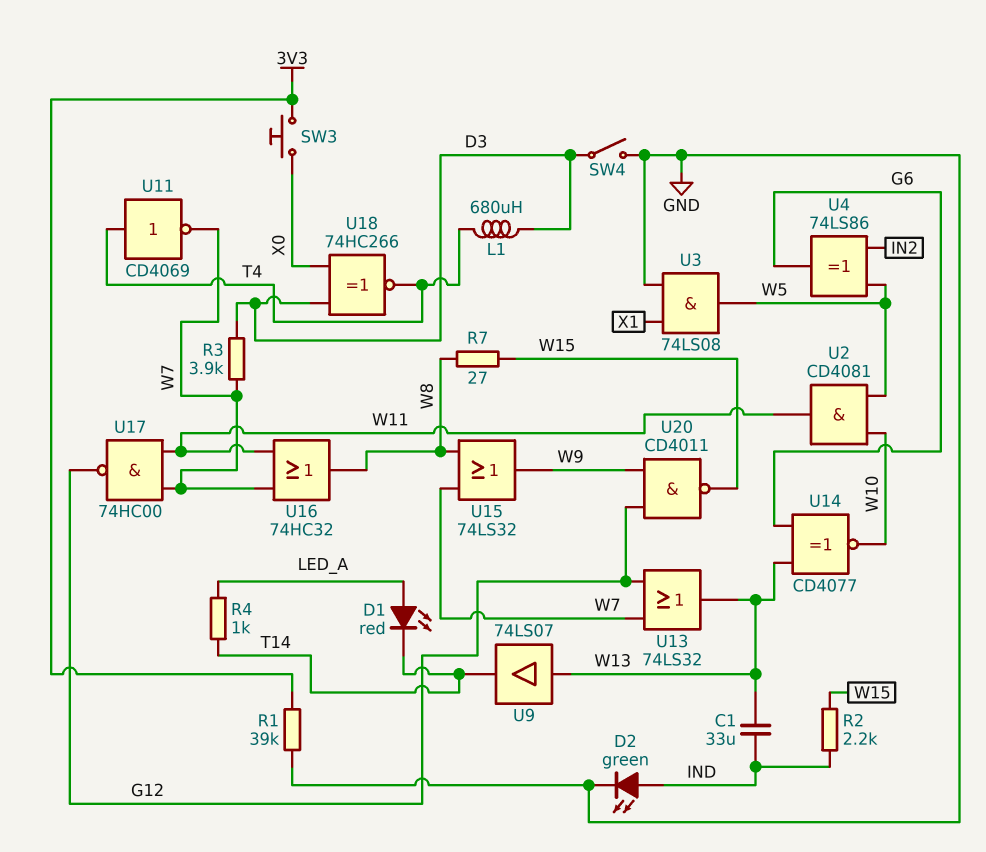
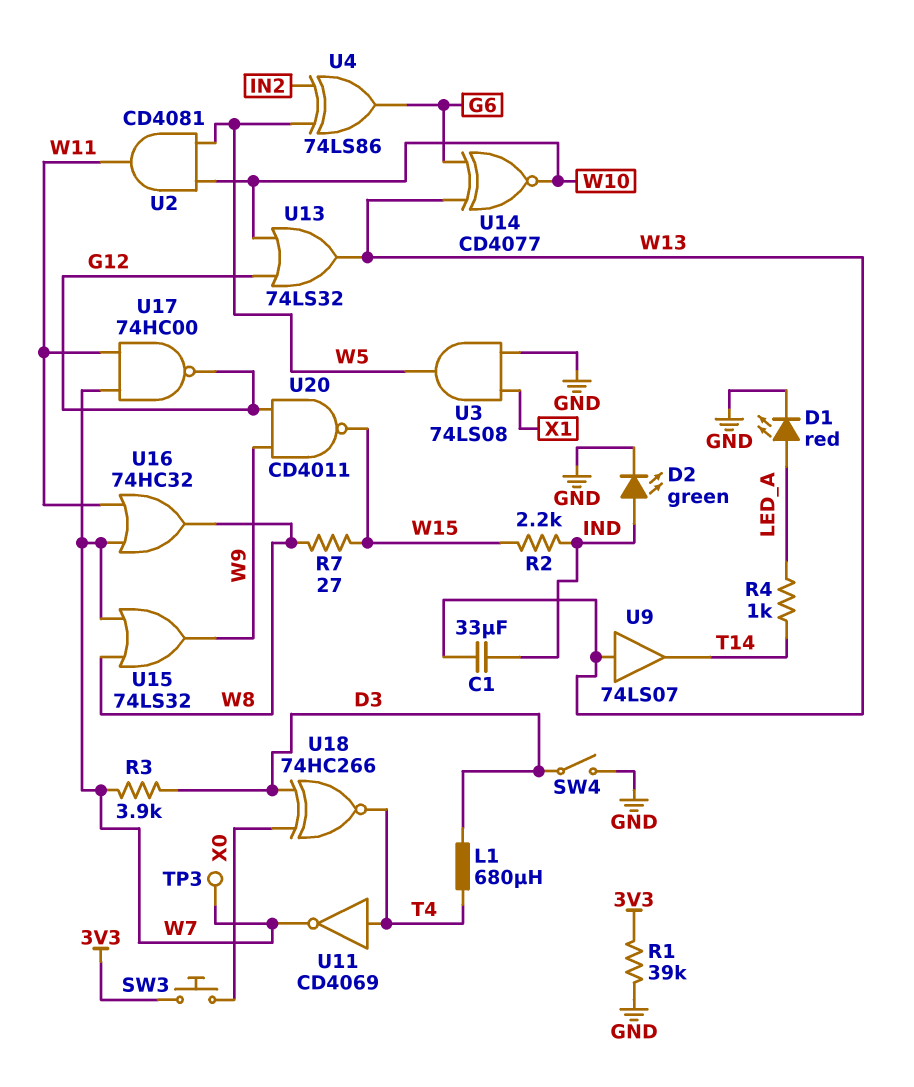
D1: LED red (A LED_A, K T14) -> LED red (A LED_A, K GND)
TP3: none -> test point (W7)
U13: OR 74LS32 (in G12, in W7, out W13) -> OR 74LS32 (in G12, in W10, out W13)

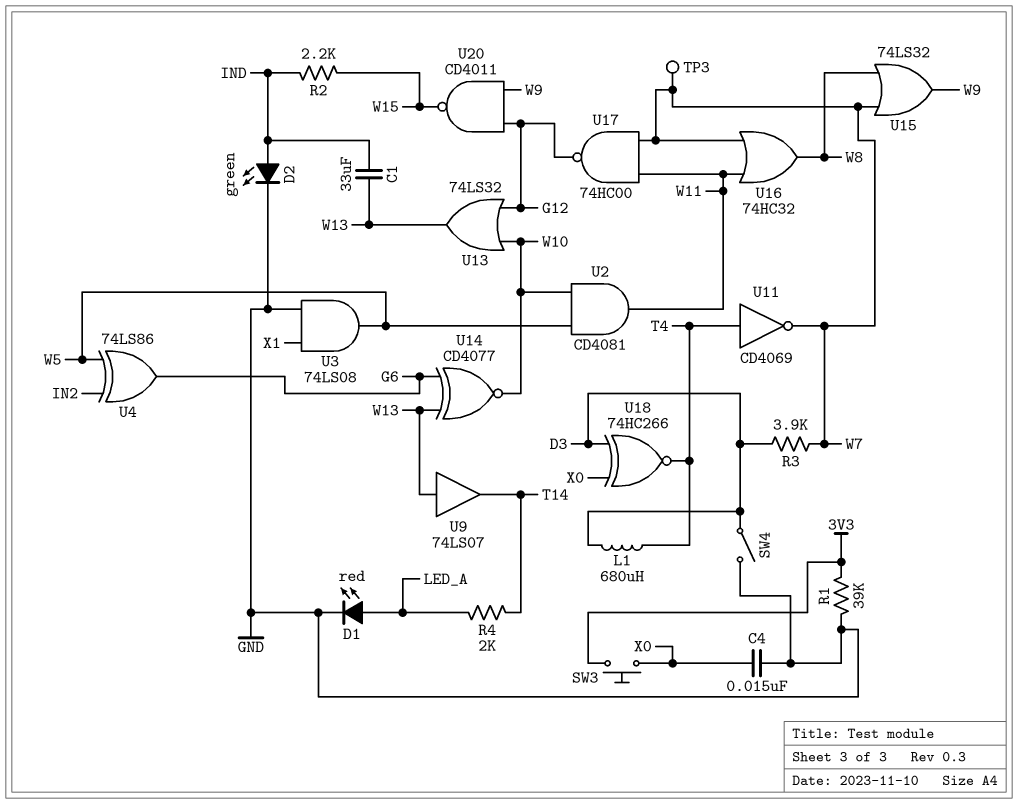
C4: none -> 15nF (GND, X0)
R4: 1k (LED_A, T14) -> 2k (LED_A, T14)
R7: 27 (W8, W15) -> none

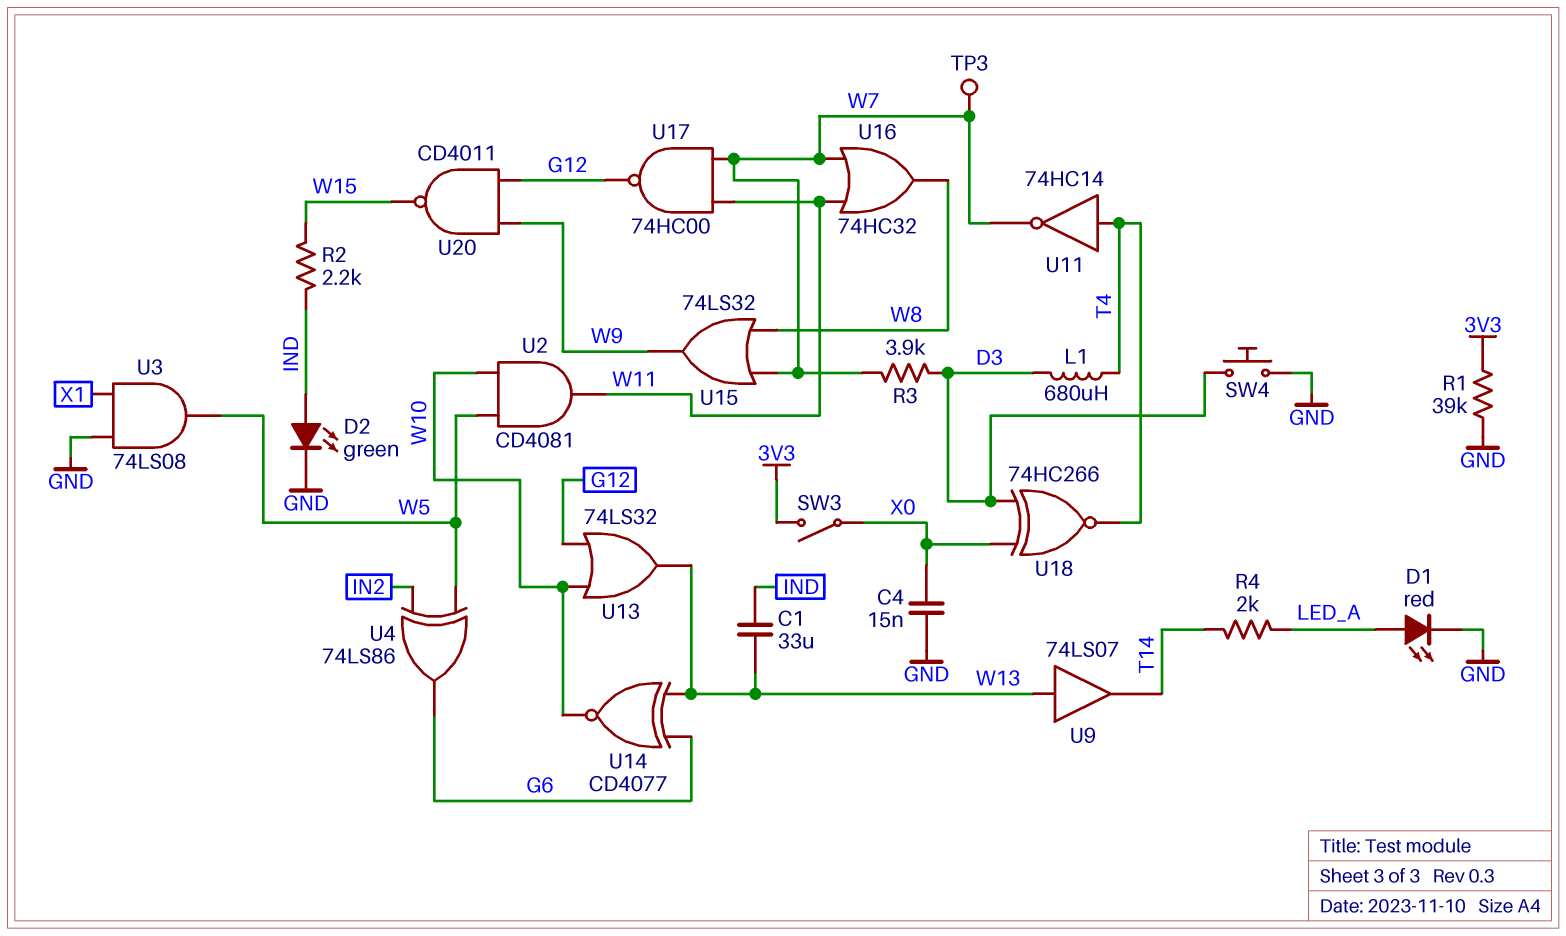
SW3: button (3V3, X0) -> switch (3V3, X0)
SW4: switch (D3, GND) -> button (D3, GND)
U11: NOT CD4069 (in T4, out W7) -> NOT 74HC14 (in T4, out W7)

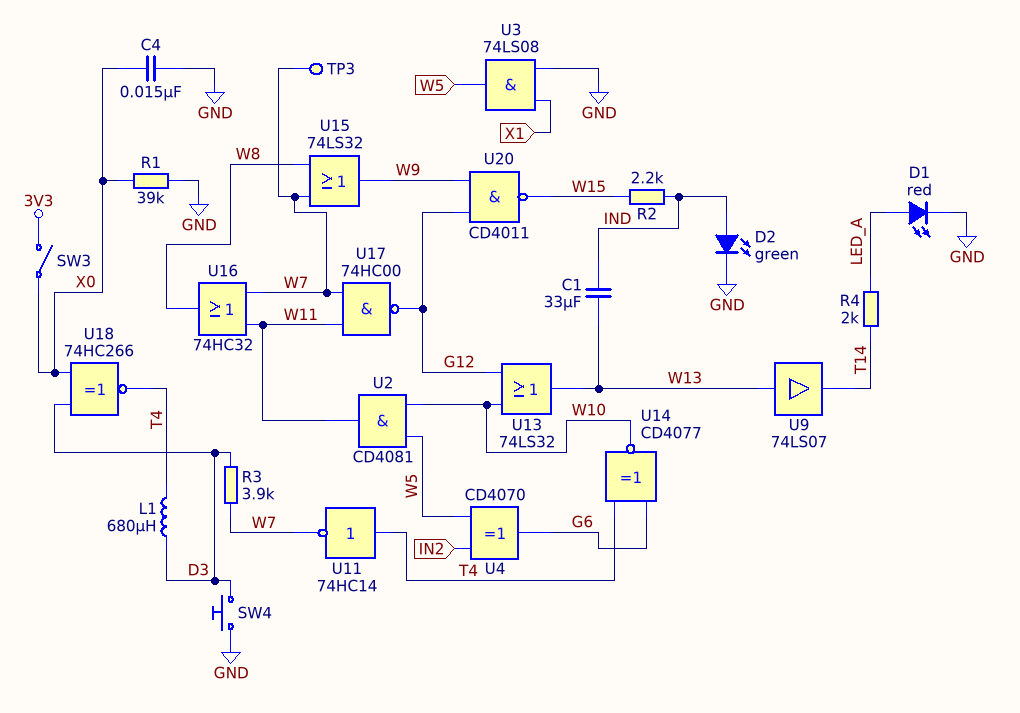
R1: 39k (3V3, GND) -> 39k (GND, X0)
U4: XOR 74LS86 (in IN2, in W5, out G6) -> XOR CD4070 (in IN2, in W5, out G6)
U14: XNOR CD4077 (in G6, in W13, out W10) -> XNOR CD4077 (in G6, in T4, out W10)

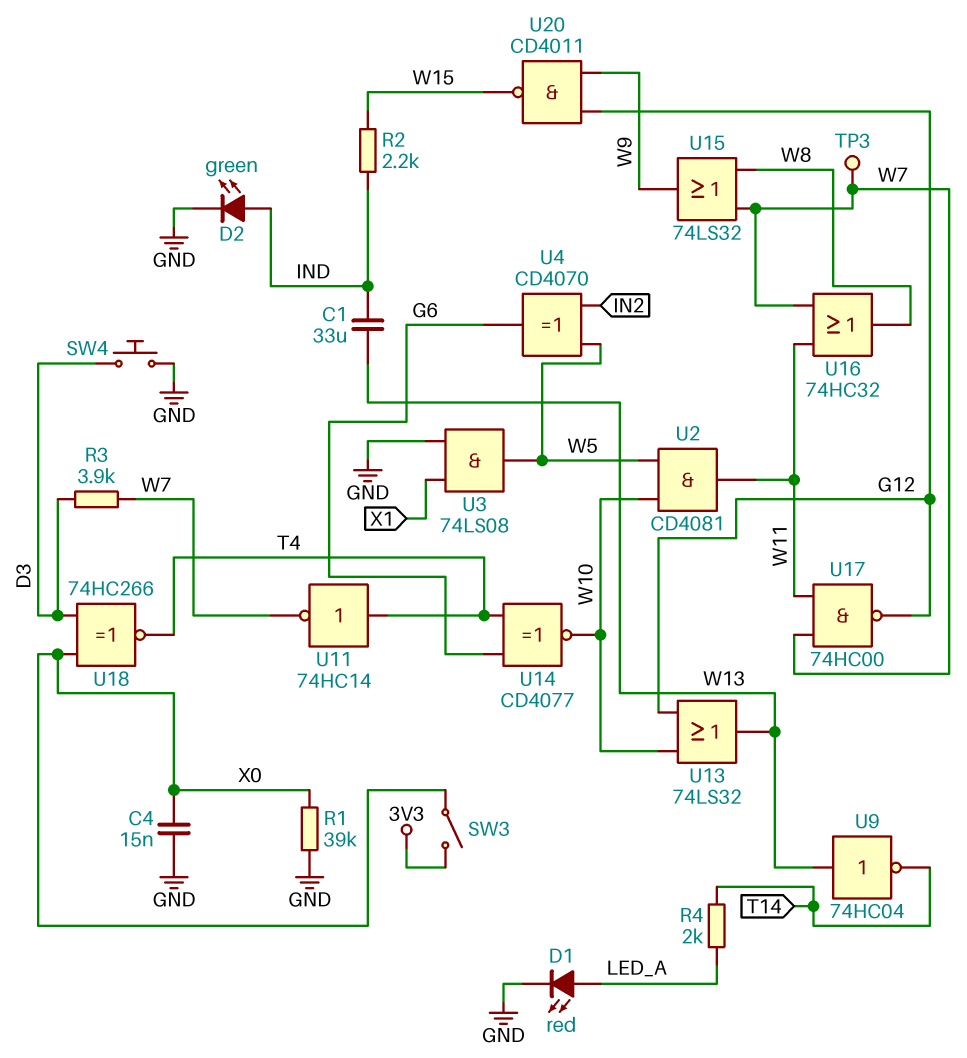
L1: 680uH (D3, T4) -> none
U9: buffer 74LS07 (in W13, out T14) -> NOT 74HC04 (in W13, out T14)

